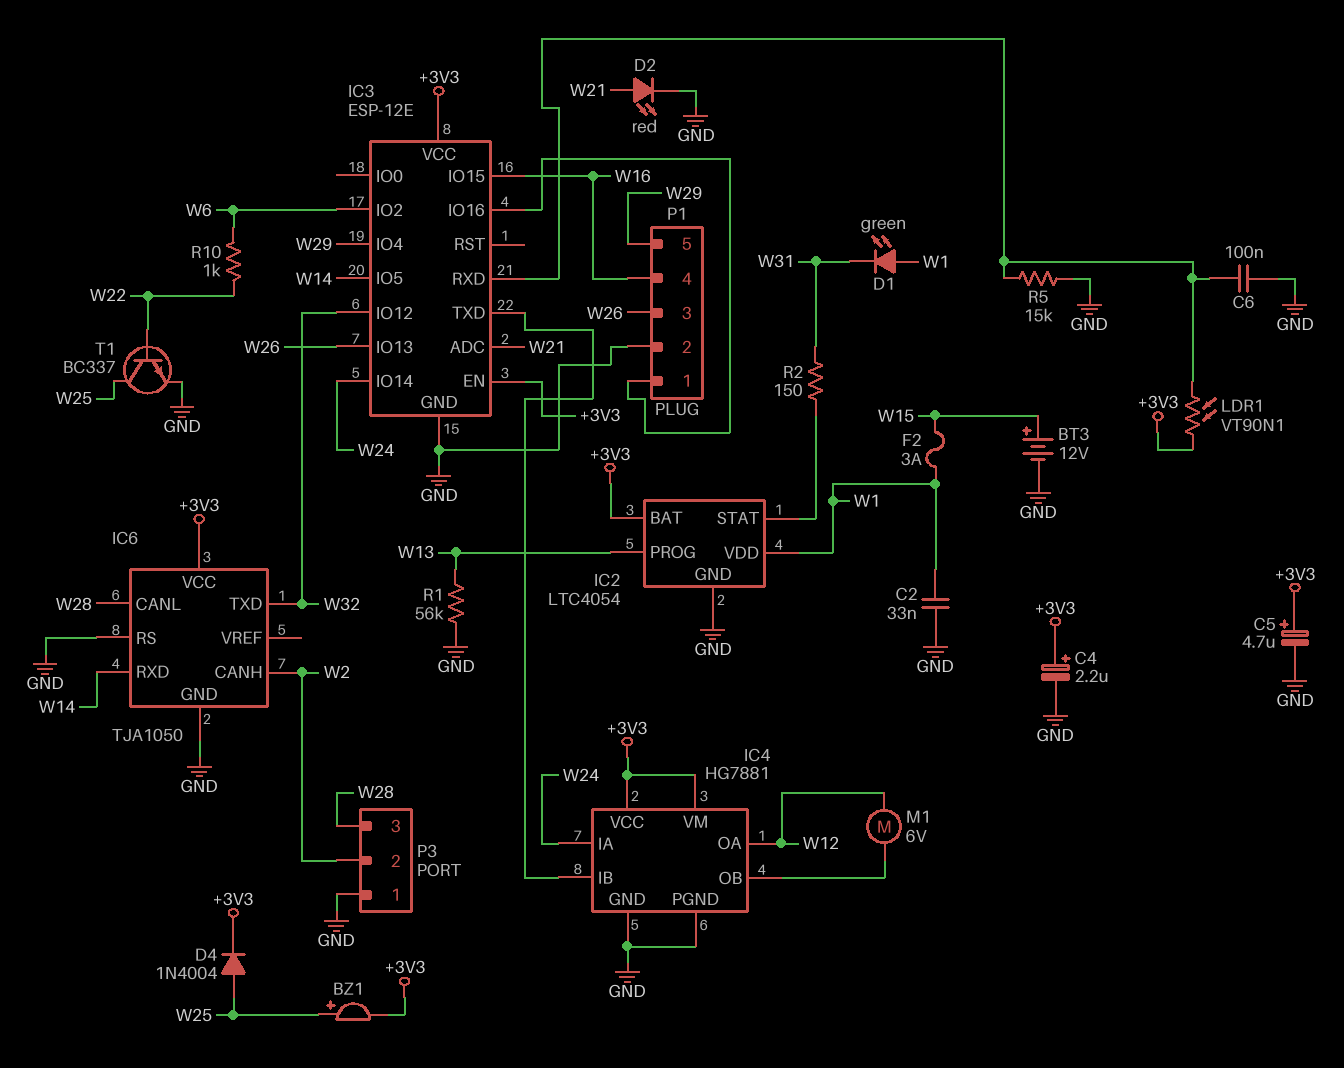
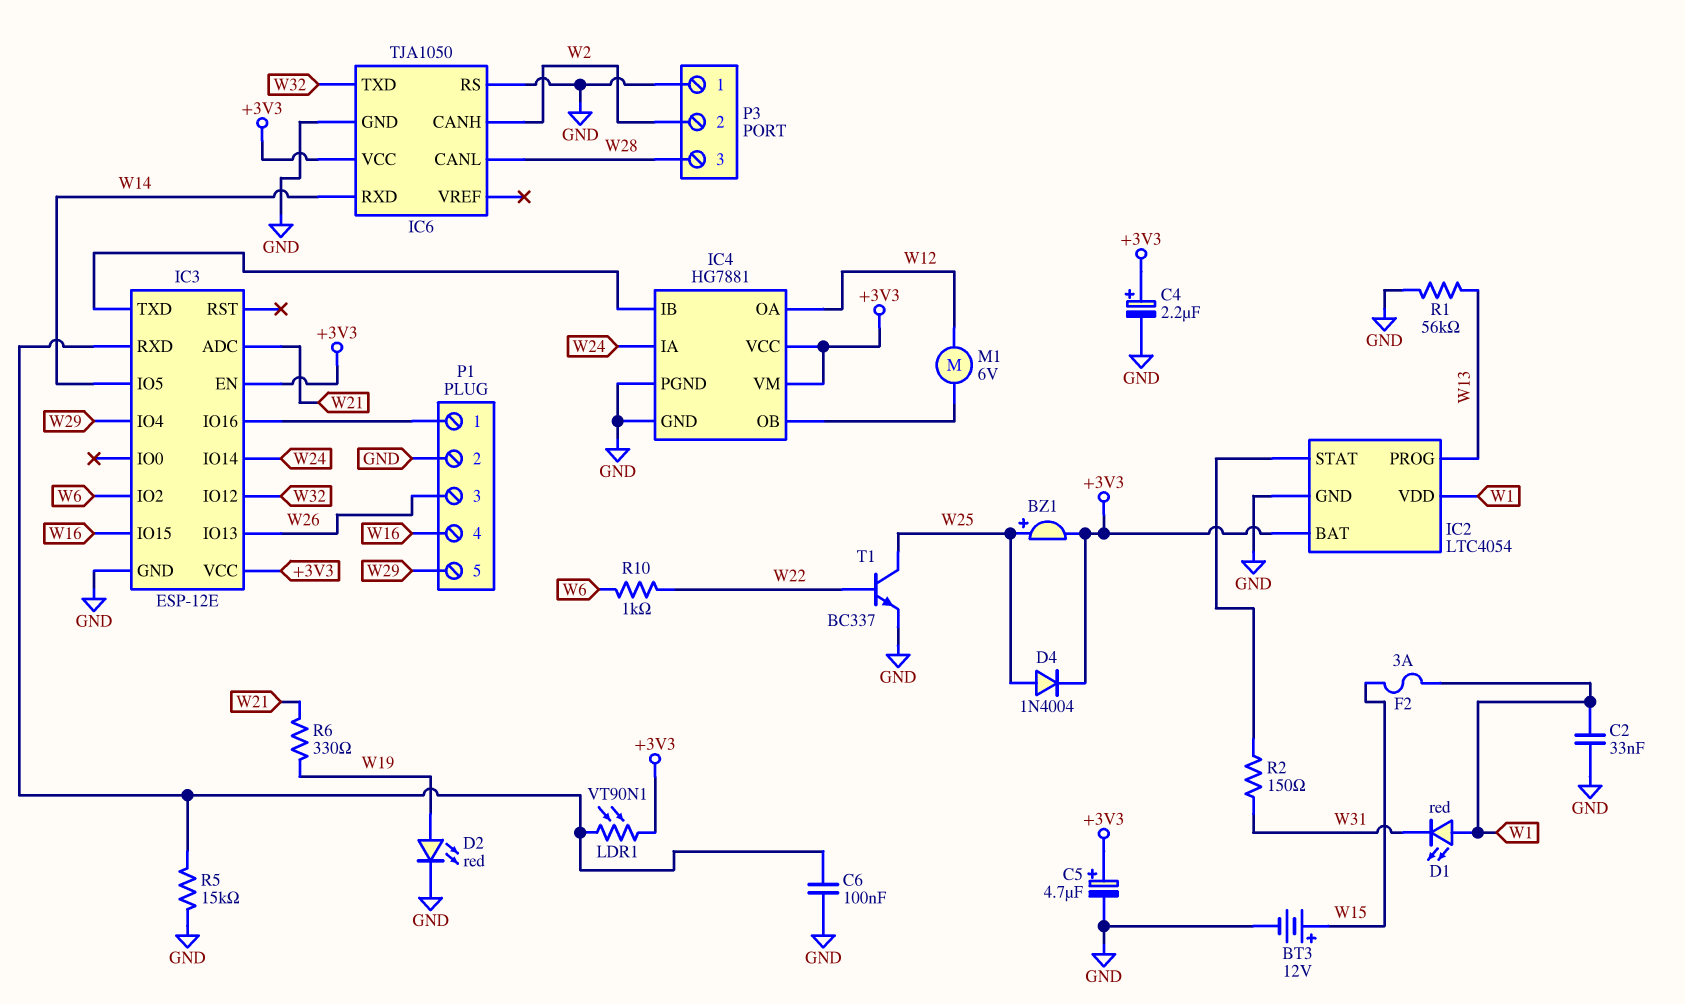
D1: LED green (A W1, K W31) -> LED red (A W1, K W31)
D2: LED red (A W21, K GND) -> LED red (A W19, K GND)
R6: none -> 330 (W19, W21)

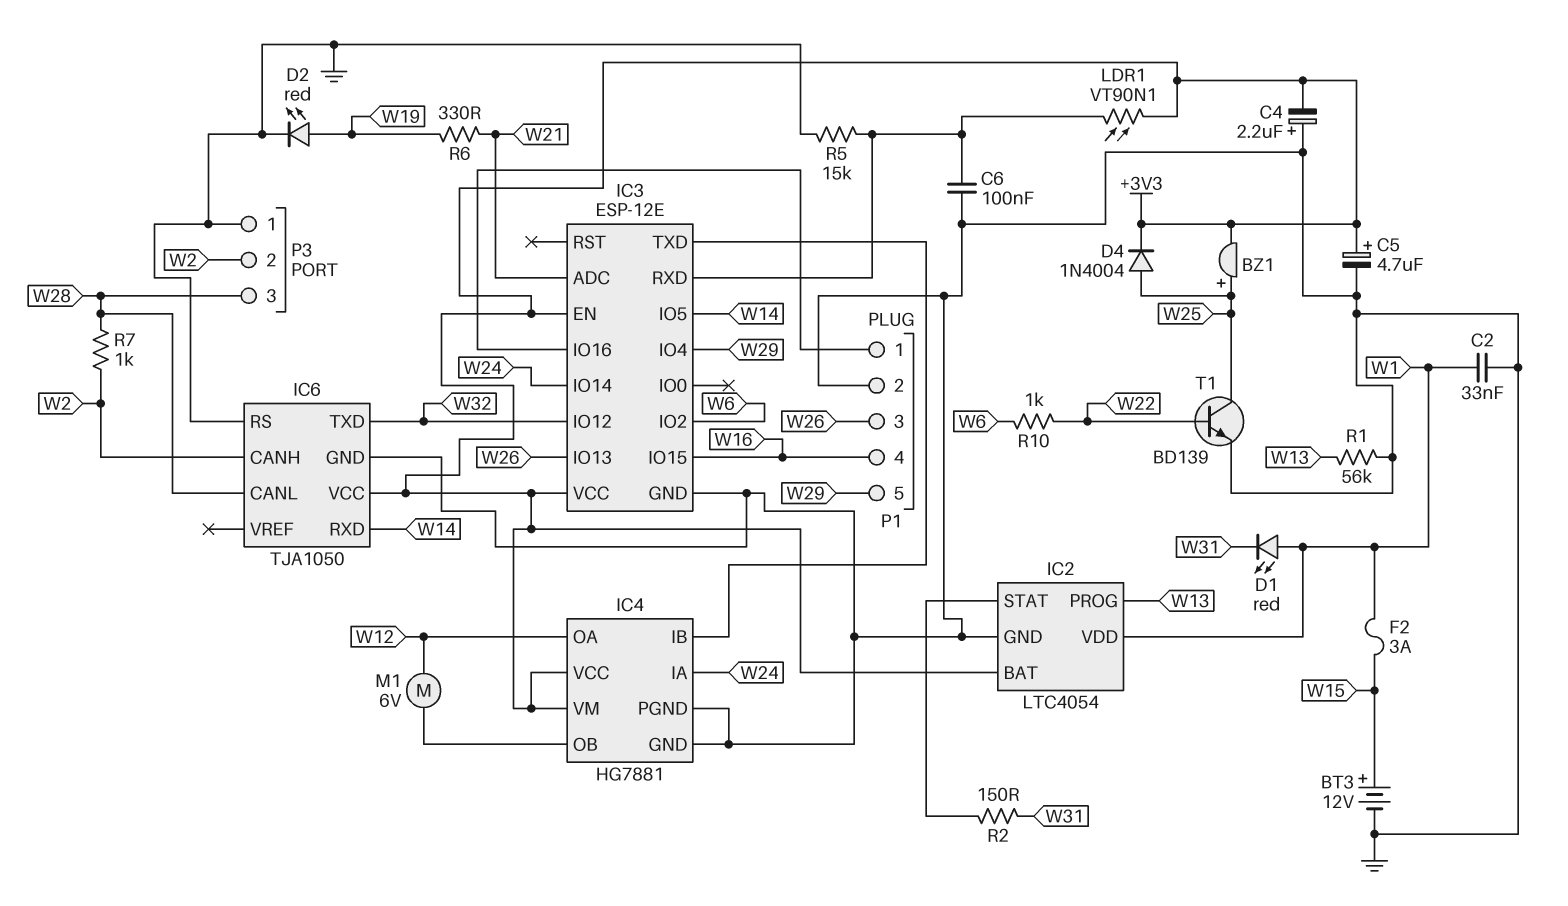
C4: 2.2uF (plus +3V3, minus GND) -> 2.2uF (plus GND, minus +3V3)
R7: none -> 1k (W2, W28)
T1: NPN BC337 (B W22, C W25, E GND) -> NPN BD139 (B W22, C W25, E GND)

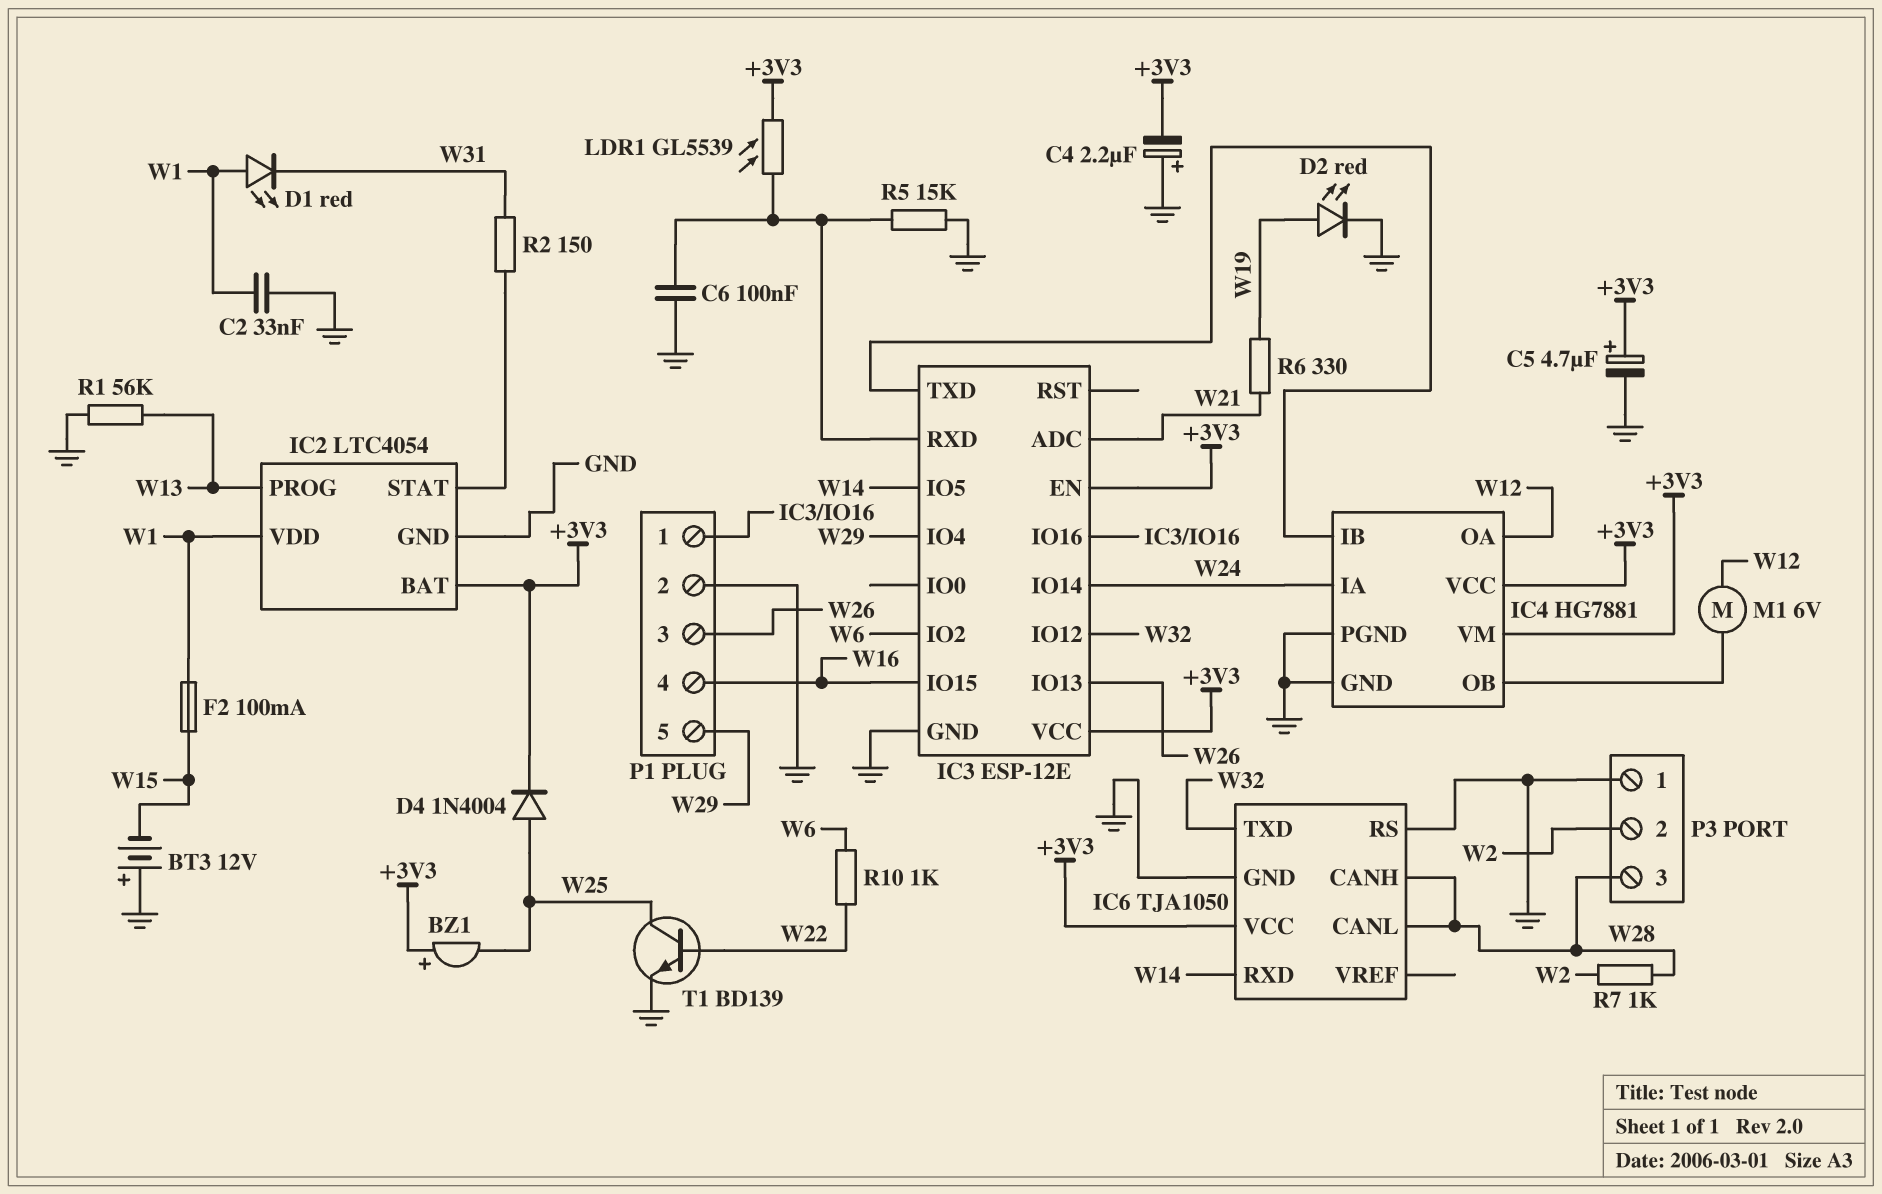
BT3: 12V (plus W15, minus GND) -> 12V (plus GND, minus W15)
BZ1: buzzer (plus W25, minus +3V3) -> buzzer (plus +3V3, minus W25)
F2: 3A (W1, W15) -> 100mA (W1, W15)
IC6 pin CANH: W2 -> W28
LDR1: VT90N1 (+3V3, IC3/RXD) -> GL5539 (+3V3, IC3/RXD)

